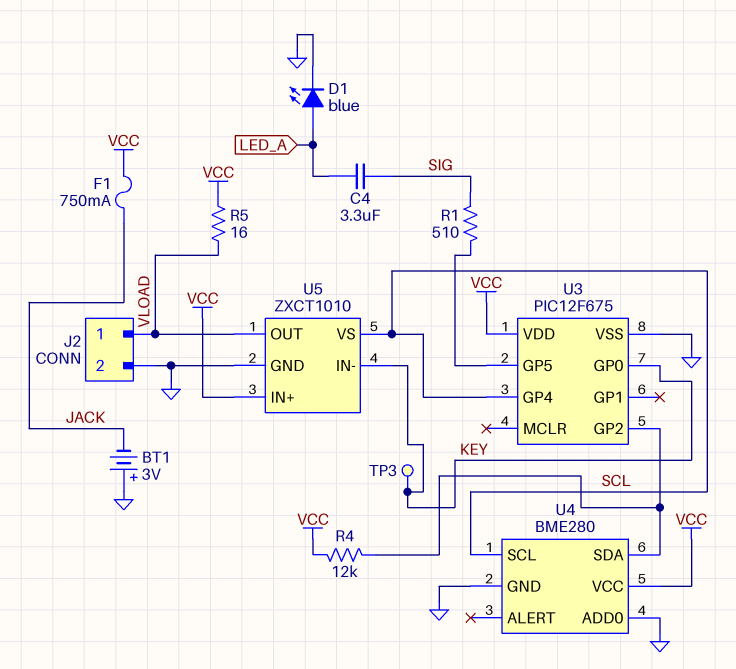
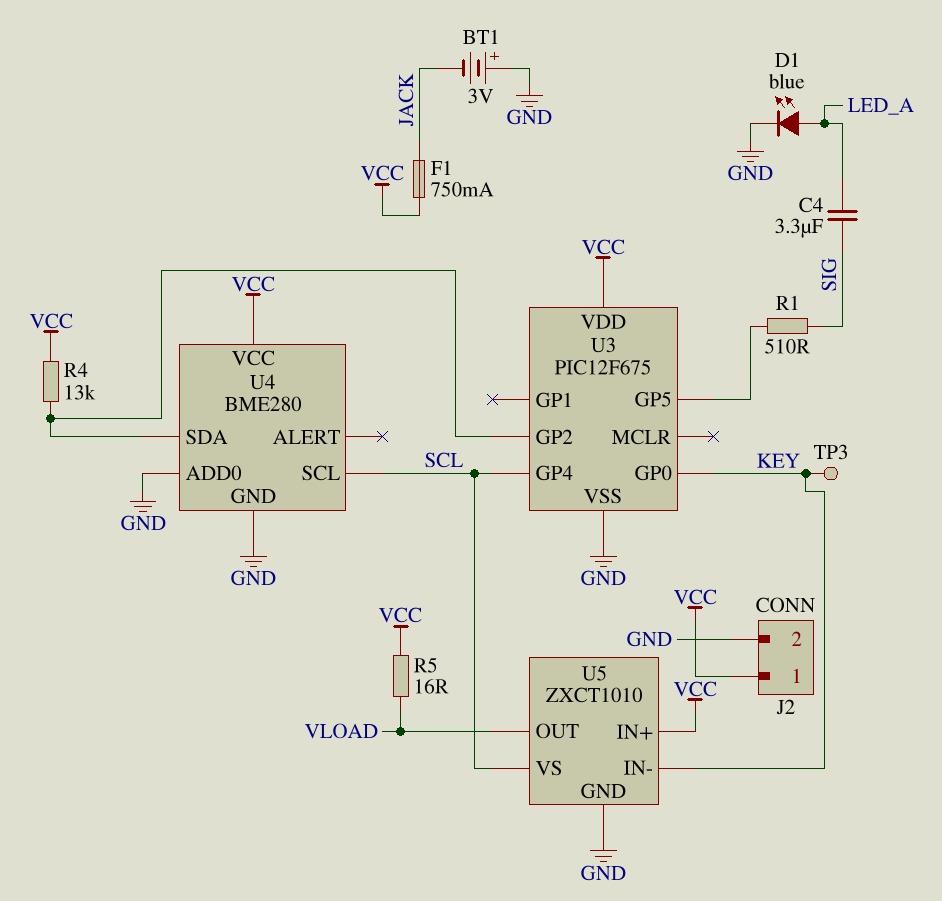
J2 pin 1: VLOAD -> VCC
R4: 12k (U3/GP2, VCC) -> 13k (U3/GP2, VCC)

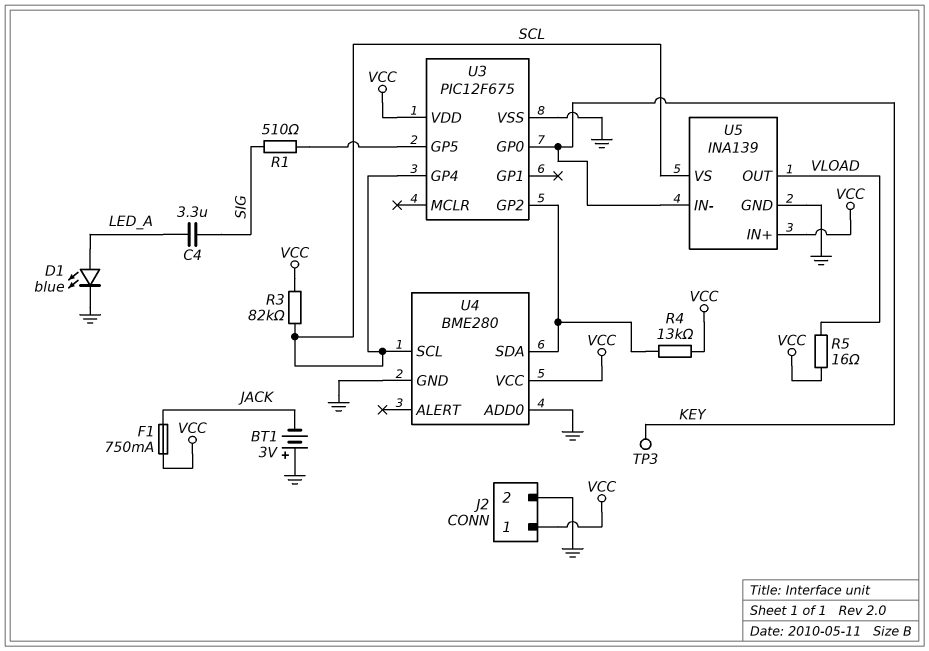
R3: none -> 82k (SCL, VCC)
U5: ZXCT1010 -> INA139

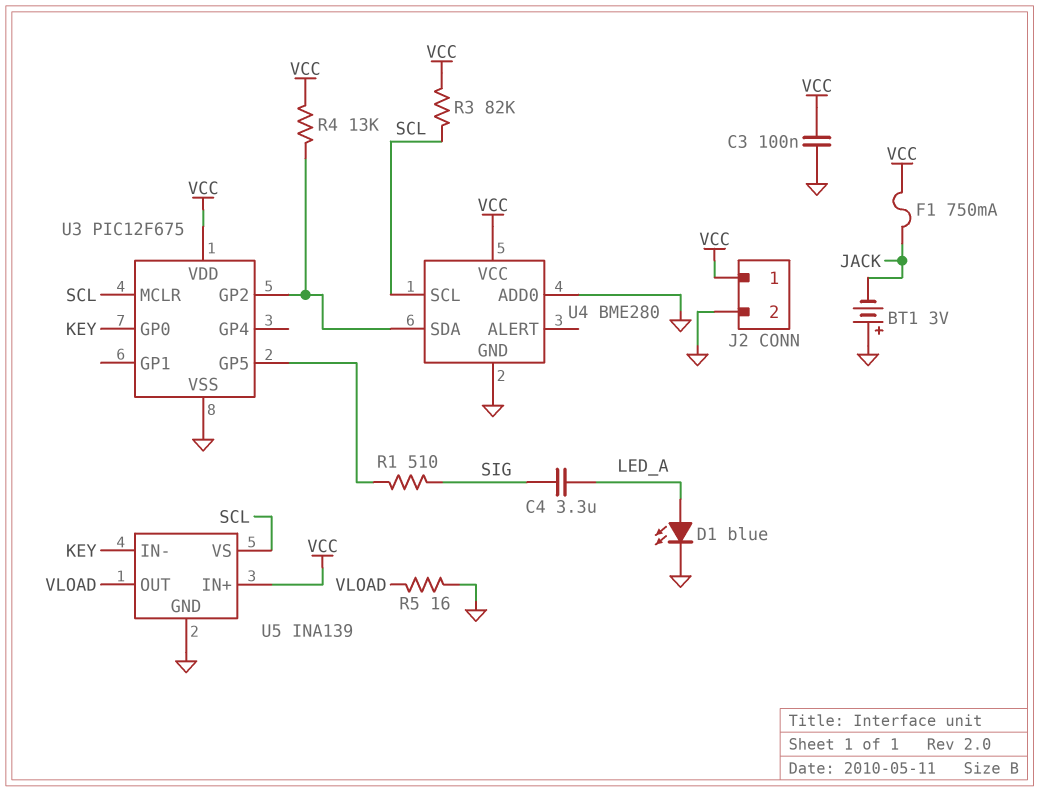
C3: none -> 100nF (GND, VCC)
R5: 16 (VCC, VLOAD) -> 16 (GND, VLOAD)
TP3: test point (KEY) -> none
U3 pin GP4: SCL -> none
U3 pin MCLR: none -> SCL

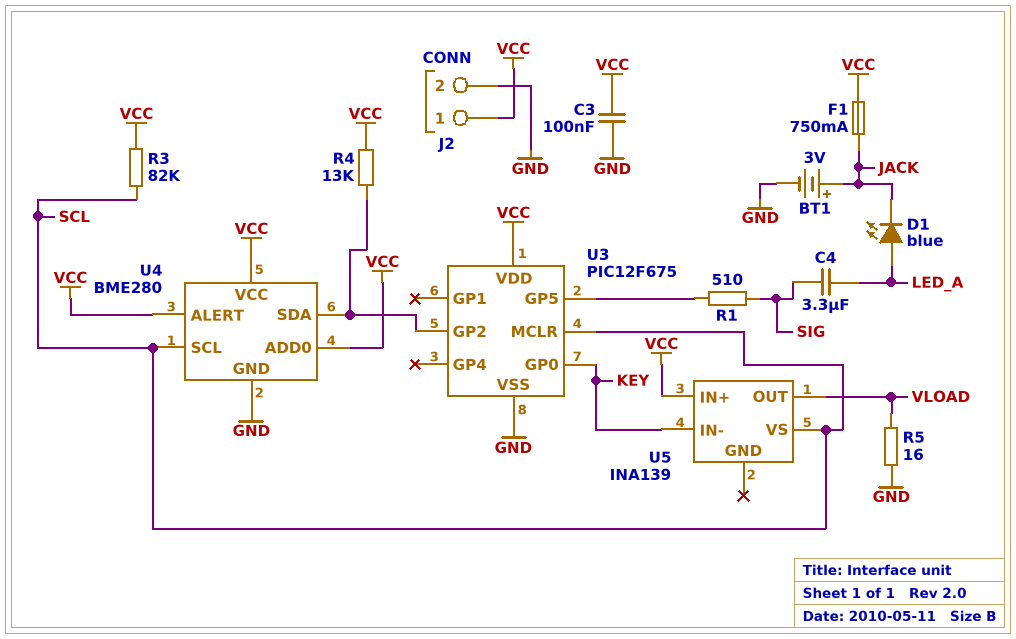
BT1: 3V (plus GND, minus JACK) -> 3V (plus JACK, minus GND)
D1: LED blue (A LED_A, K GND) -> LED blue (A LED_A, K JACK)
U4 pin ADD0: GND -> VCC
U4 pin ALERT: none -> VCC
U5 pin GND: GND -> none

